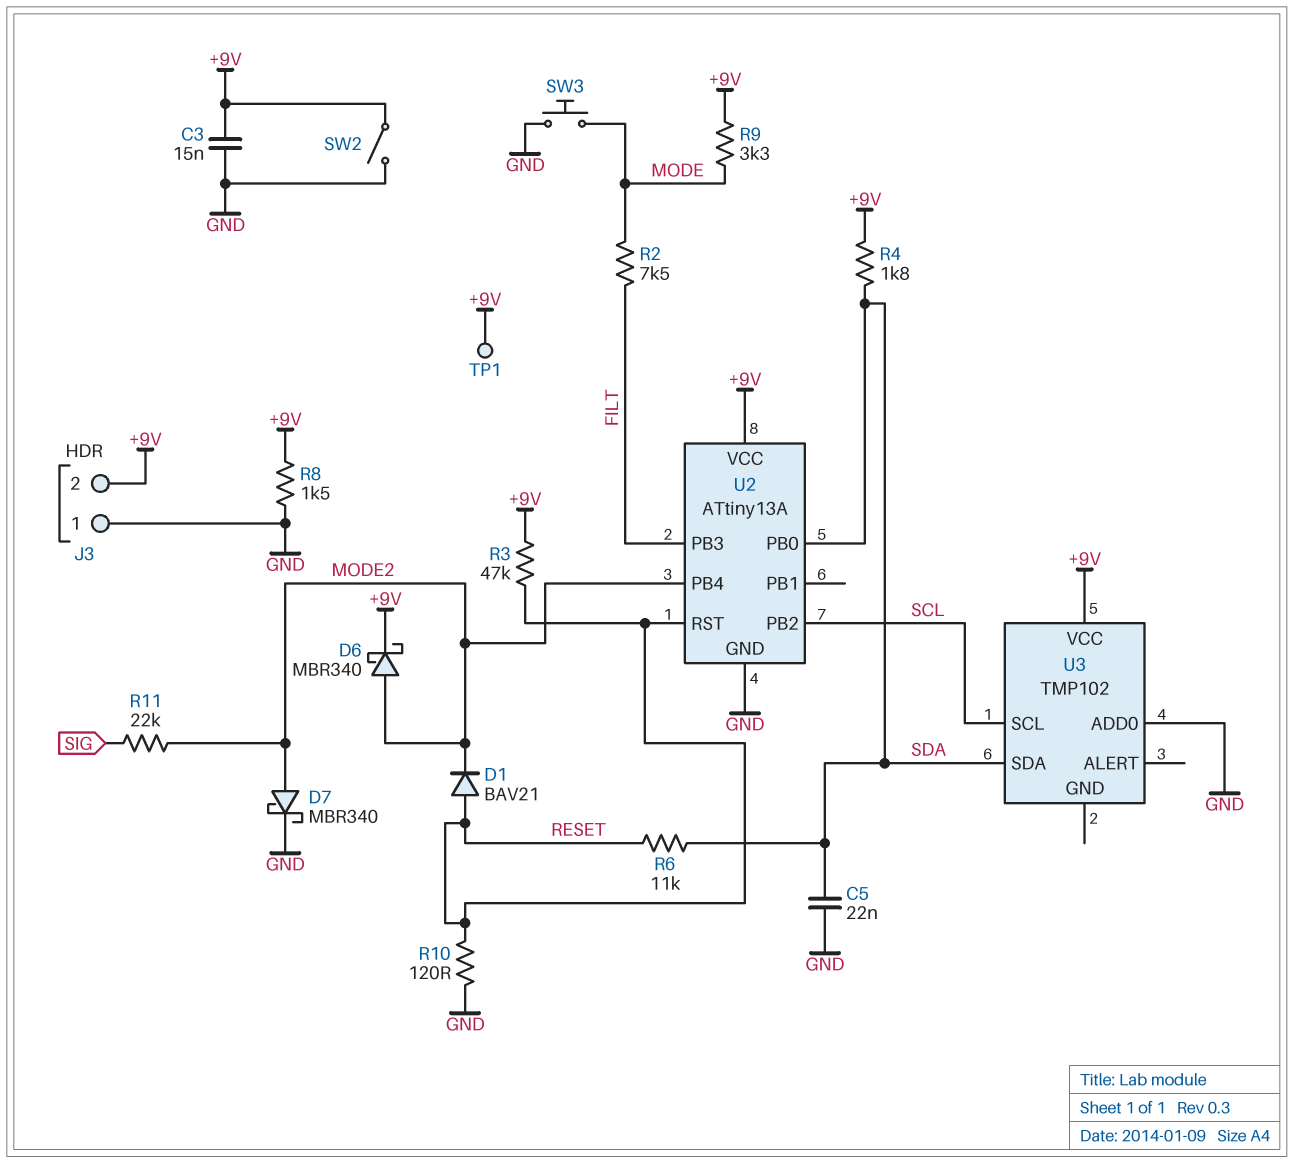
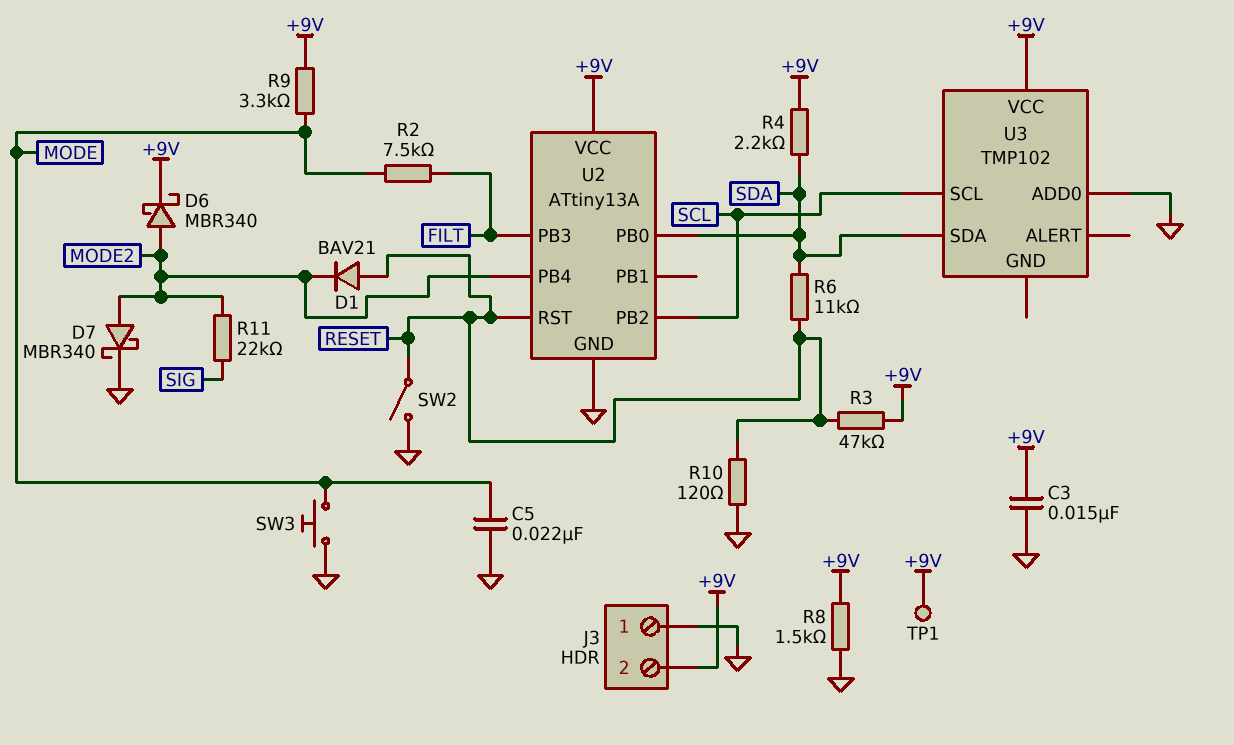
C5: 22nF (GND, SDA) -> 22nF (GND, MODE)
R4: 1.8k (+9V, SDA) -> 2.2k (+9V, SDA)
SW2: switch (+9V, GND) -> switch (GND, RESET)

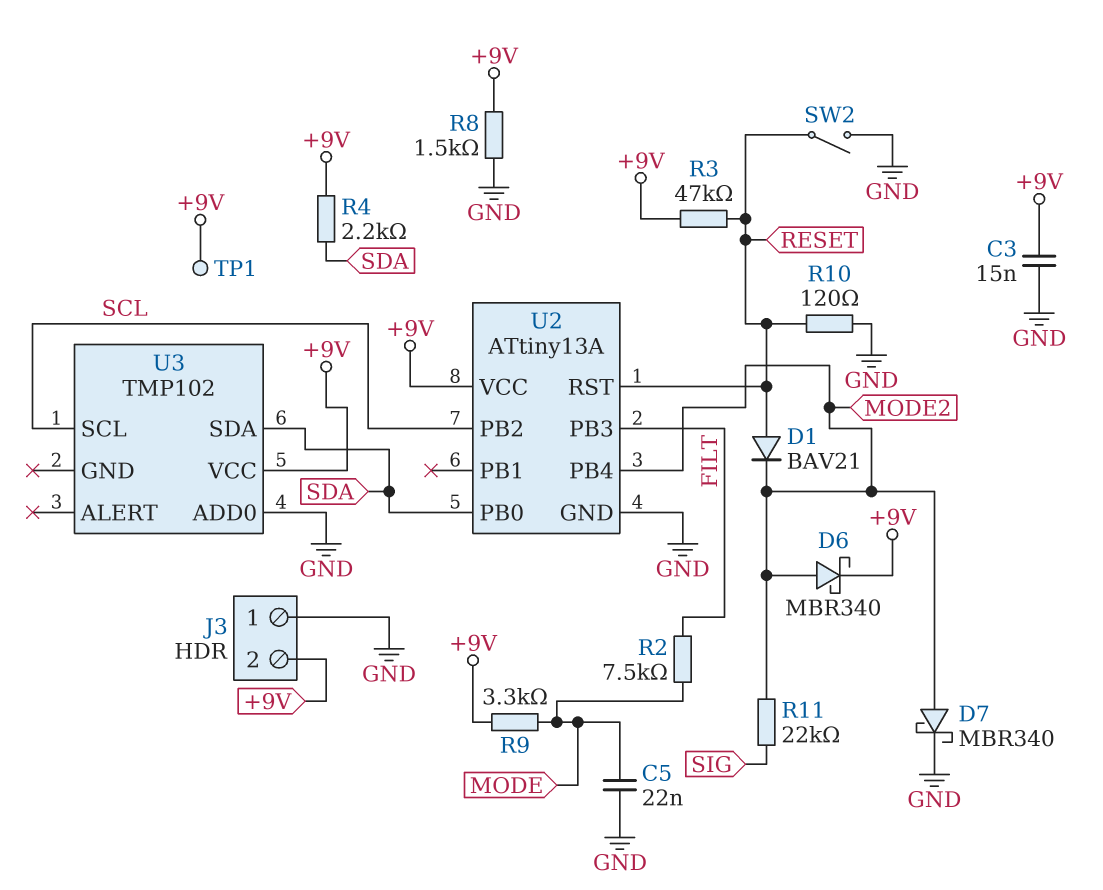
R6: 11k (RESET, SDA) -> none
SW3: button (GND, MODE) -> none

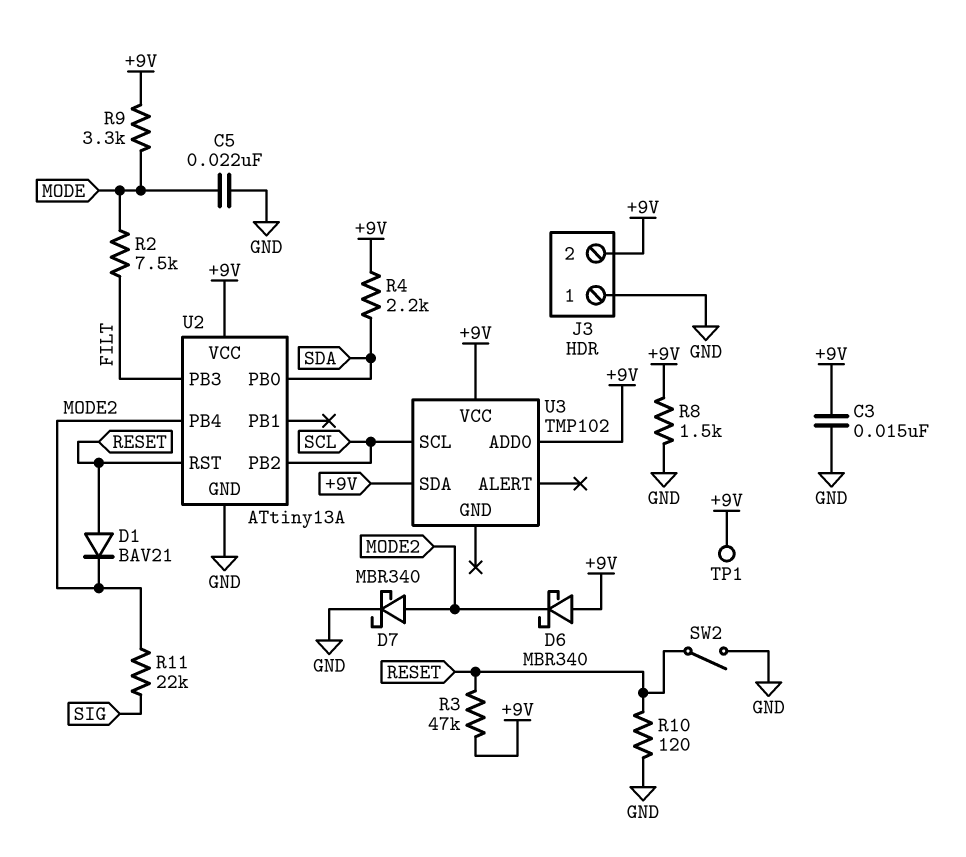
D6: schottky MBR340 (A MODE2, K +9V) -> schottky MBR340 (A +9V, K MODE2)
U3 pin ADD0: GND -> +9V
U3 pin SDA: SDA -> +9V

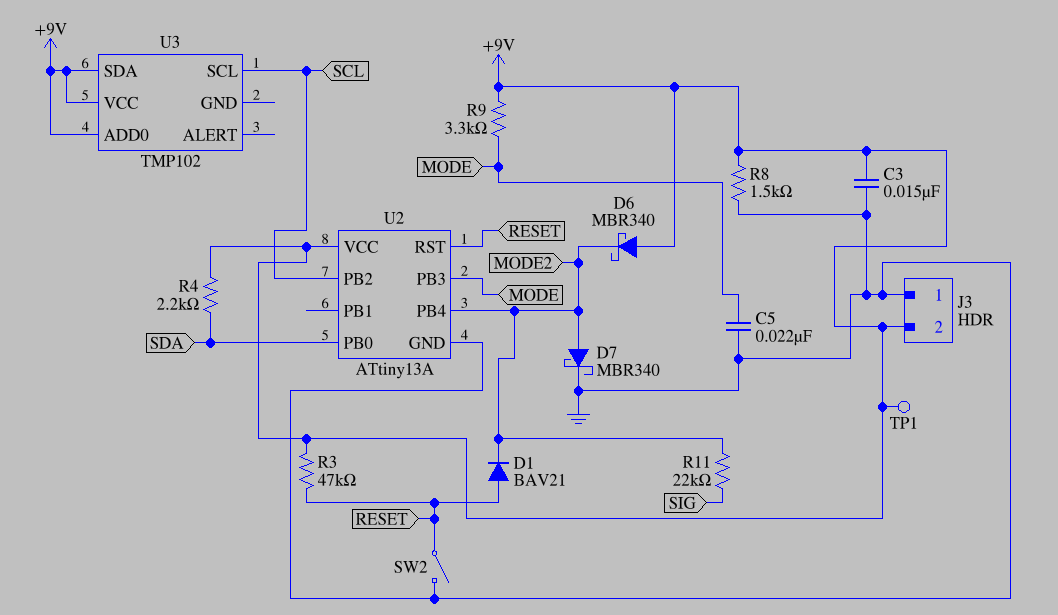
R2: 7.5k (FILT, MODE) -> none
R10: 120 (GND, RESET) -> none
U2 pin PB3: FILT -> MODE

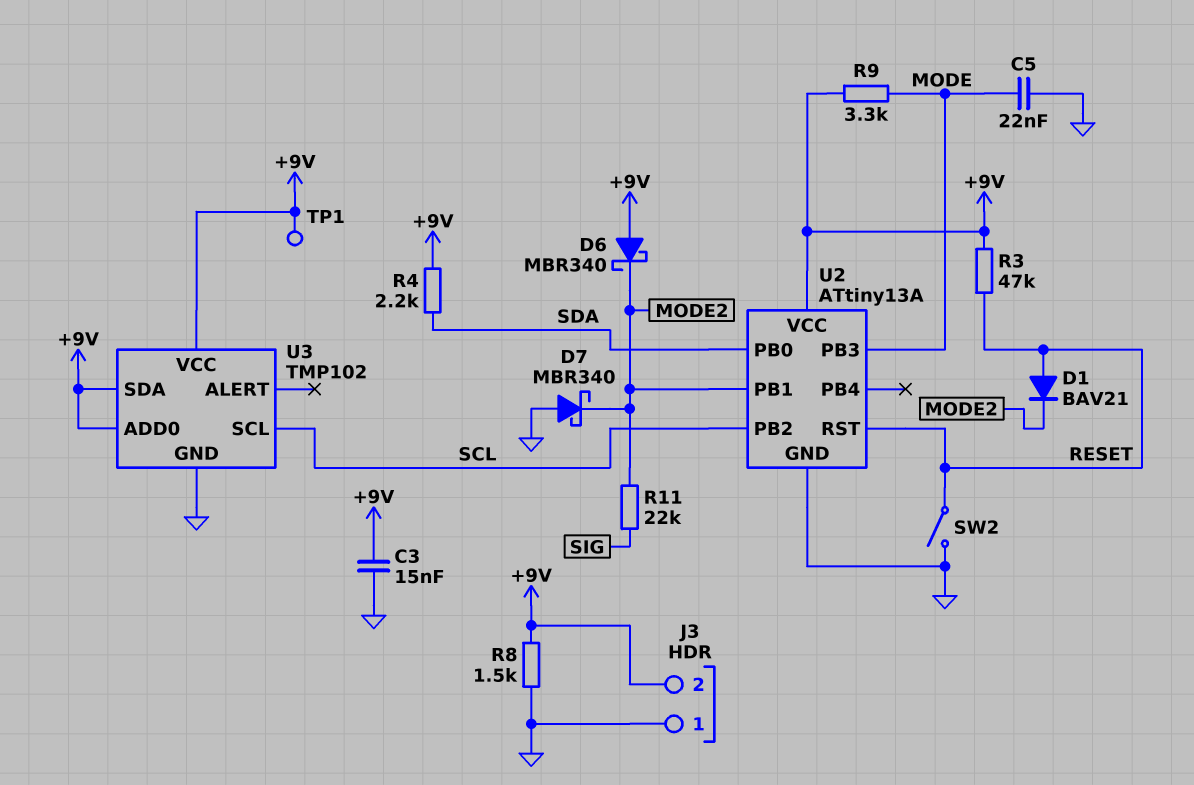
D7: schottky MBR340 (A MODE2, K GND) -> schottky MBR340 (A GND, K MODE2)
U2 pin PB1: none -> MODE2
U2 pin PB4: MODE2 -> none
U3 pin GND: none -> GND

